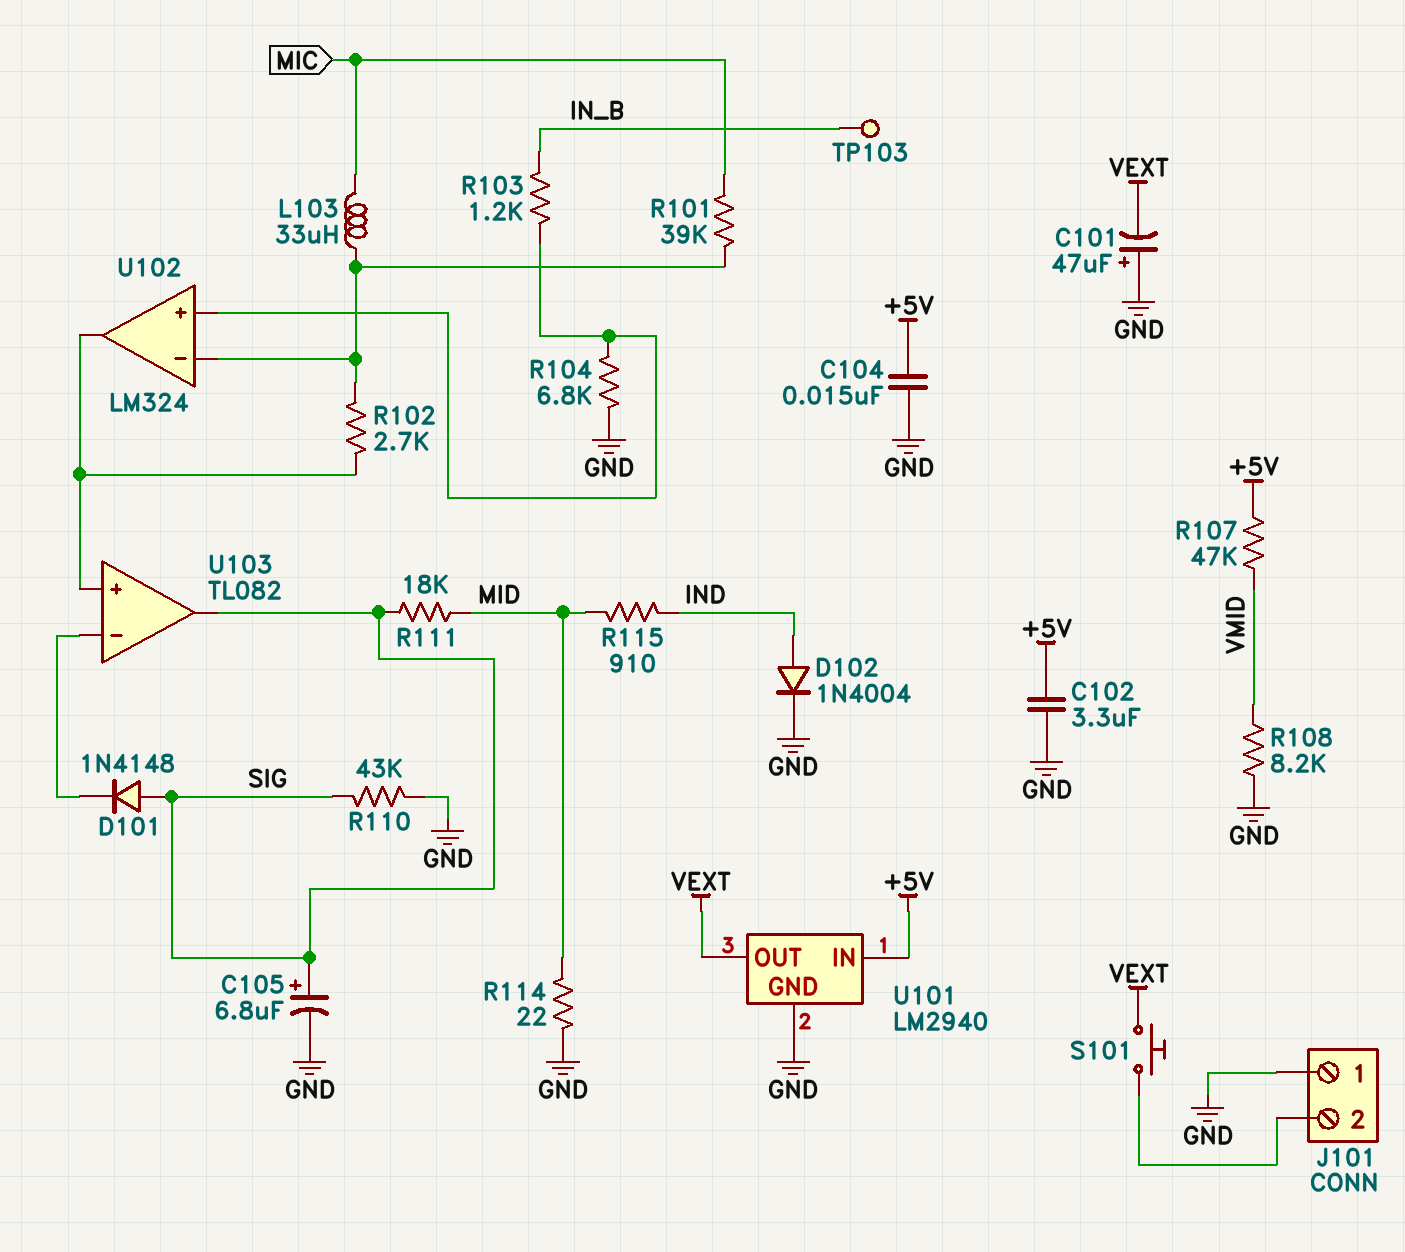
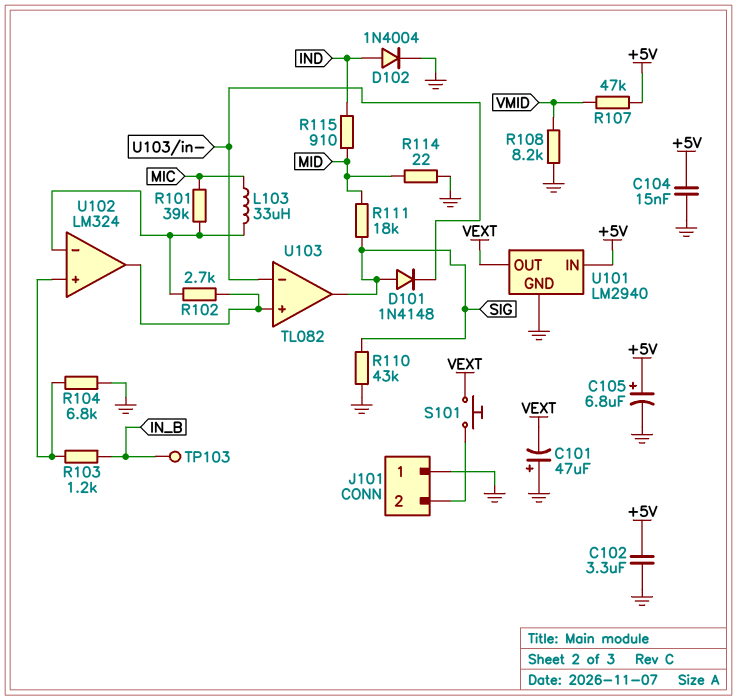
C105: 6.8uF (plus SIG, minus GND) -> 6.8uF (plus +5V, minus GND)

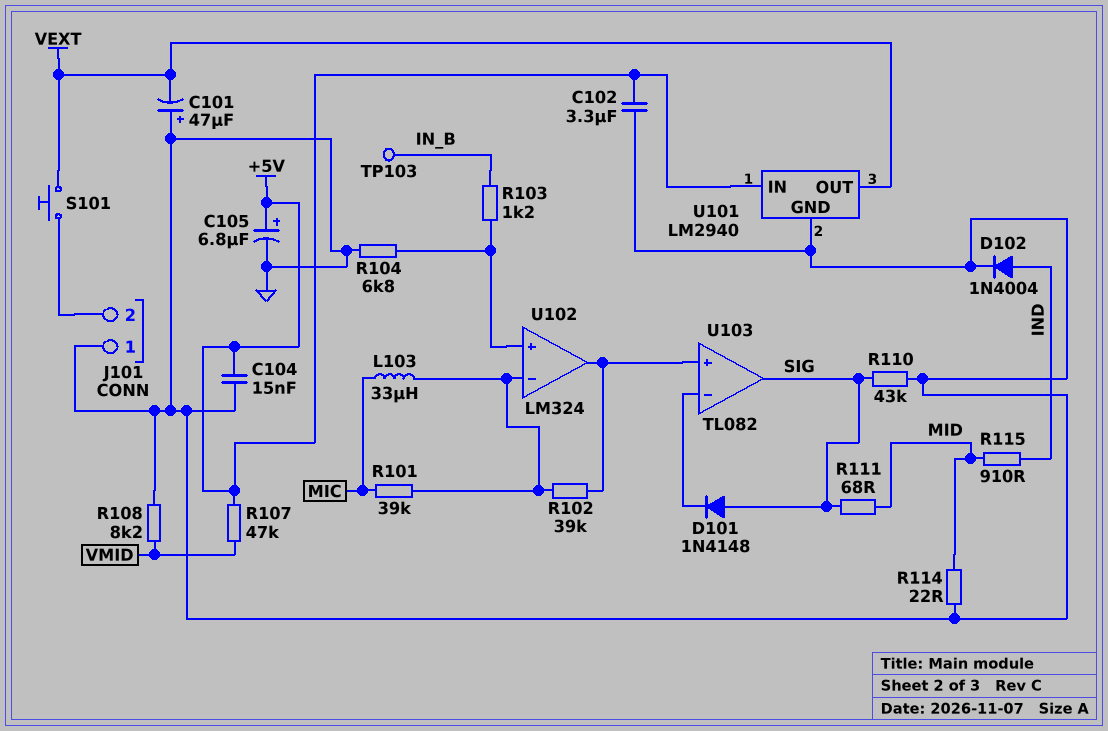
R102: 2.7k (U102/in-, U102/out) -> 39k (U102/in-, U102/out)
R111: 18k (MID, SIG) -> 68 (MID, SIG)

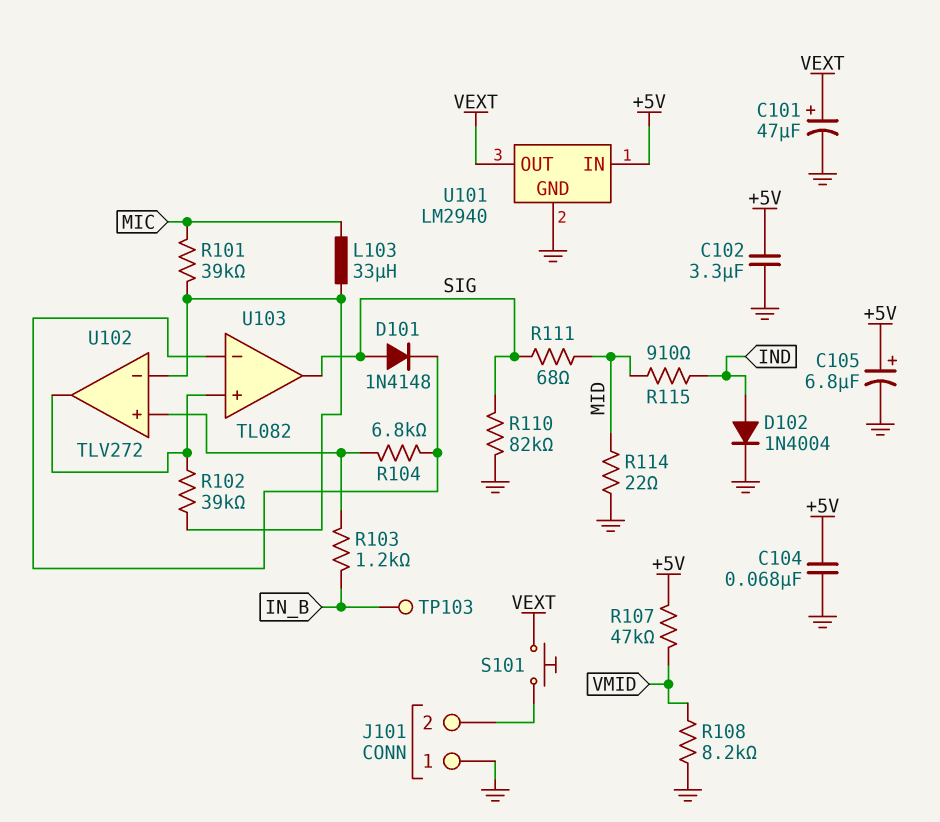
C101: 47uF (plus GND, minus VEXT) -> 47uF (plus VEXT, minus GND)
C104: 15nF (+5V, GND) -> 68nF (+5V, GND)
R104: 6.8k (GND, U102/in+) -> 6.8k (U102/in+, U103/in-)
R110: 43k (GND, SIG) -> 82k (GND, SIG)
U102: LM324 -> TLV272

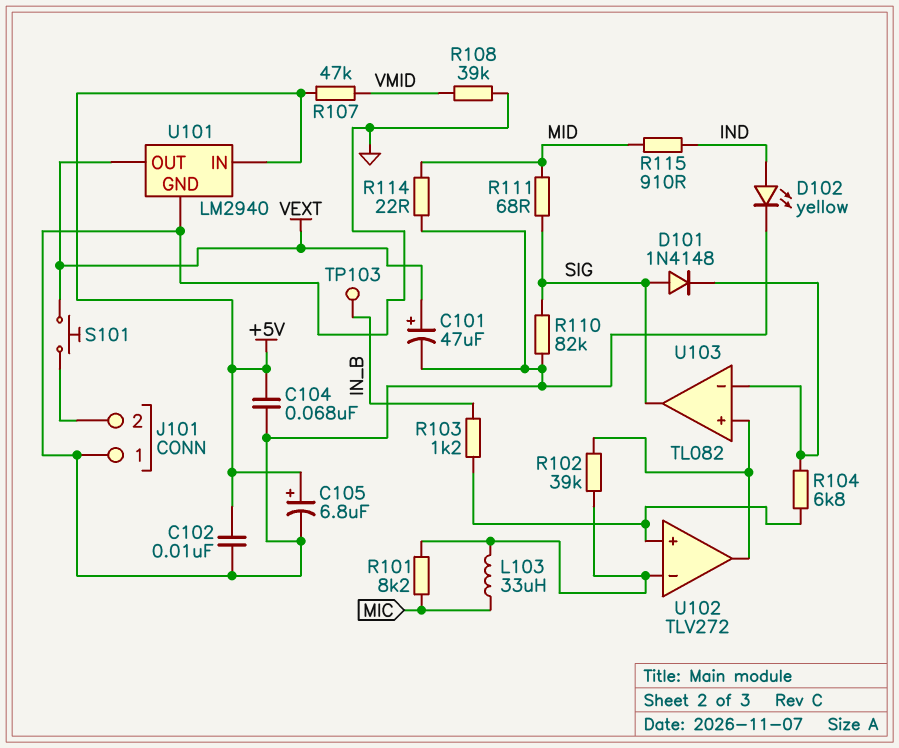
C102: 3.3uF (+5V, GND) -> 10nF (+5V, GND)
D102: diode 1N4004 (A IND, K GND) -> LED yellow (A IND, K GND)
R101: 39k (MIC, U102/in-) -> 8.2k (MIC, U102/in-)
R108: 8.2k (GND, VMID) -> 39k (GND, VMID)

